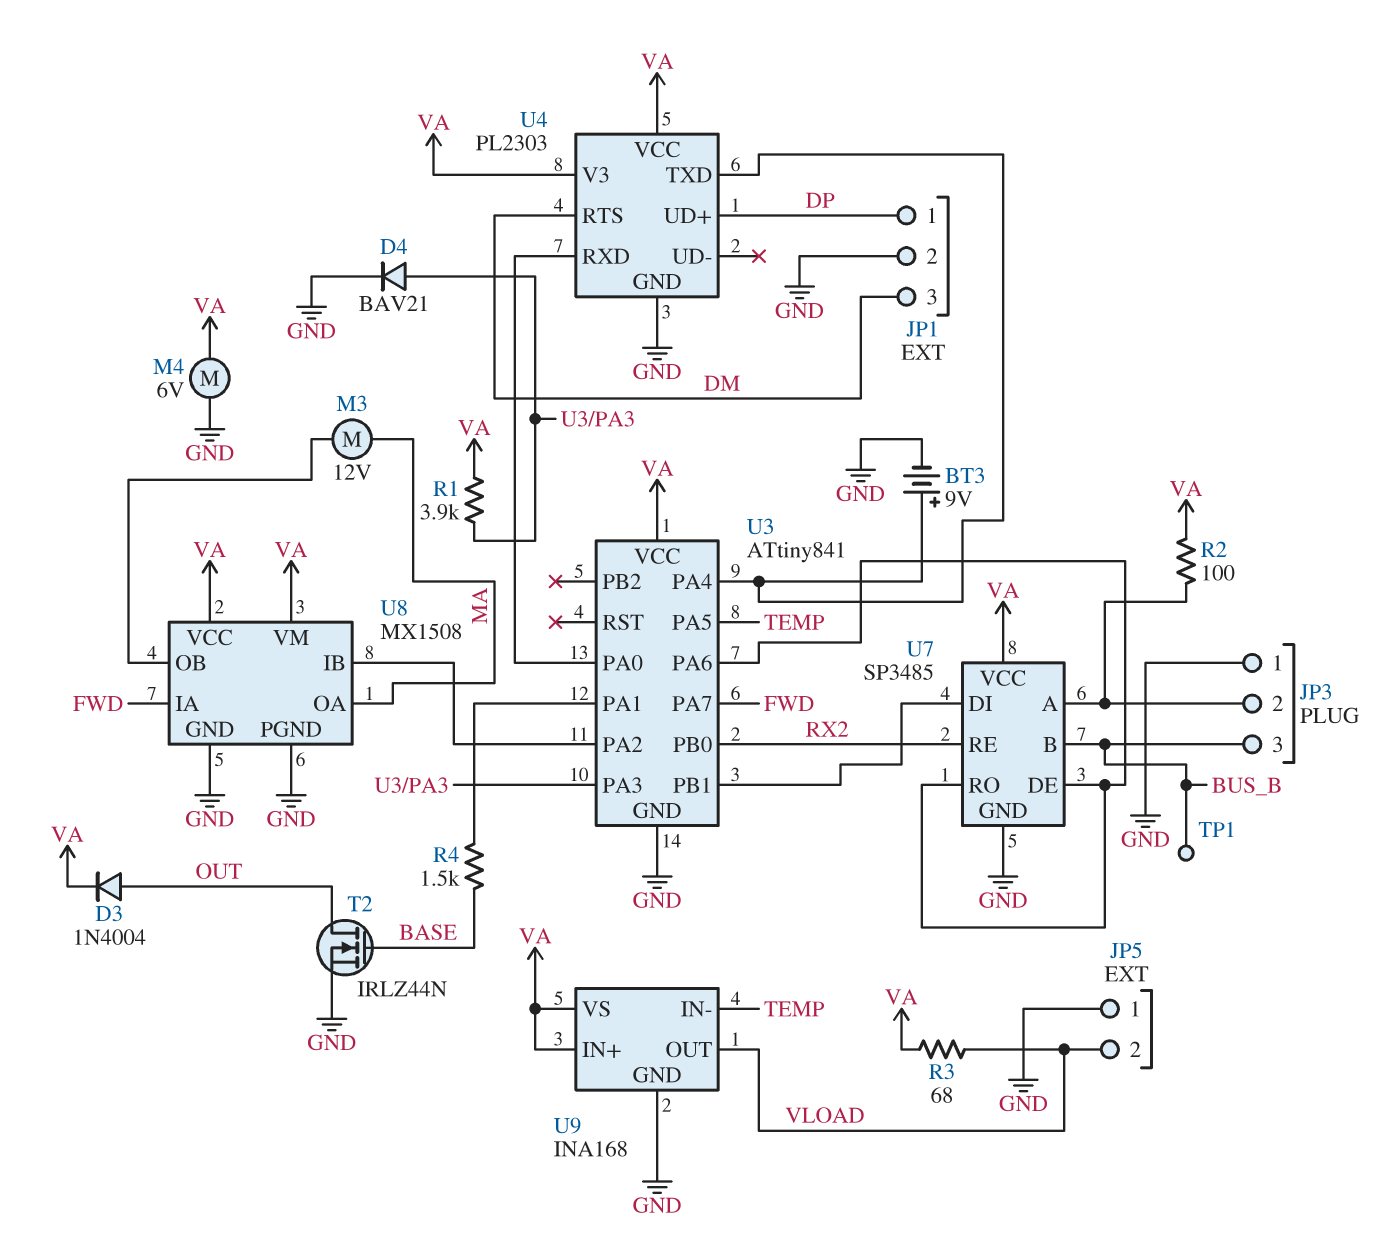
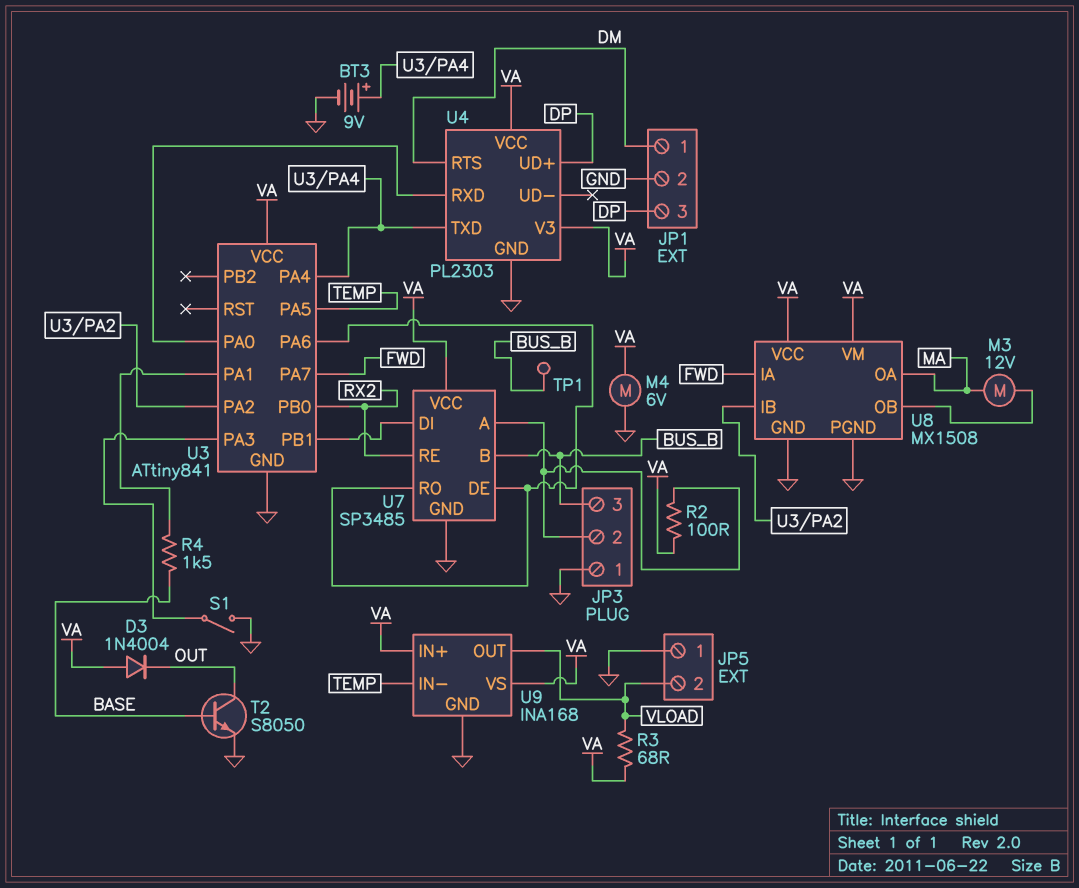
D3: diode 1N4004 (A OUT, K VA) -> diode 1N4004 (A VA, K OUT)
D4: diode BAV21 (A U3/PA3, K GND) -> none
JP1 pin 1: DP -> DM
JP1 pin 3: DM -> DP
R1: 3.9k (U3/PA3, VA) -> none
S1: none -> switch (GND, U3/PA3)
T2: NMOS IRLZ44N (G BASE, D OUT, S GND) -> NPN S8050 (B BASE, C OUT, E GND)

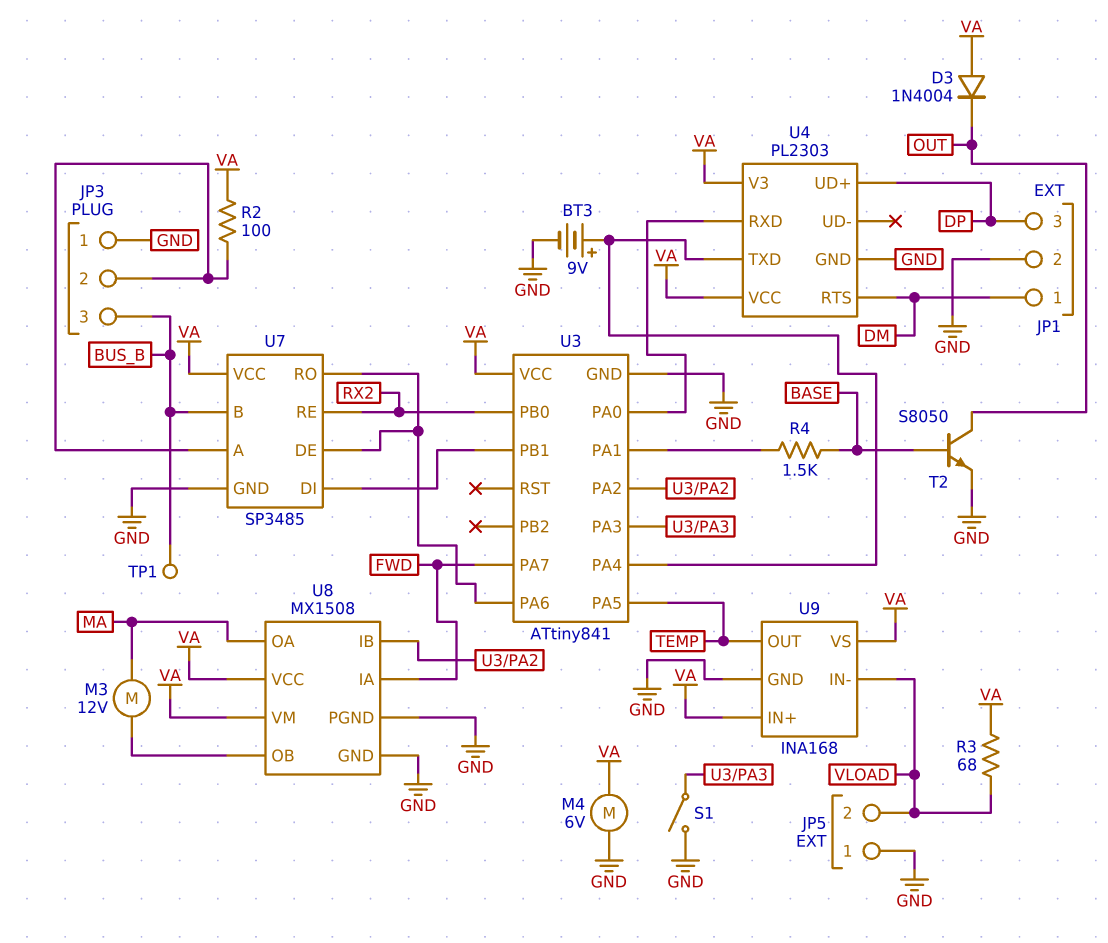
U9 pin IN-: TEMP -> VLOAD
U9 pin OUT: VLOAD -> TEMP

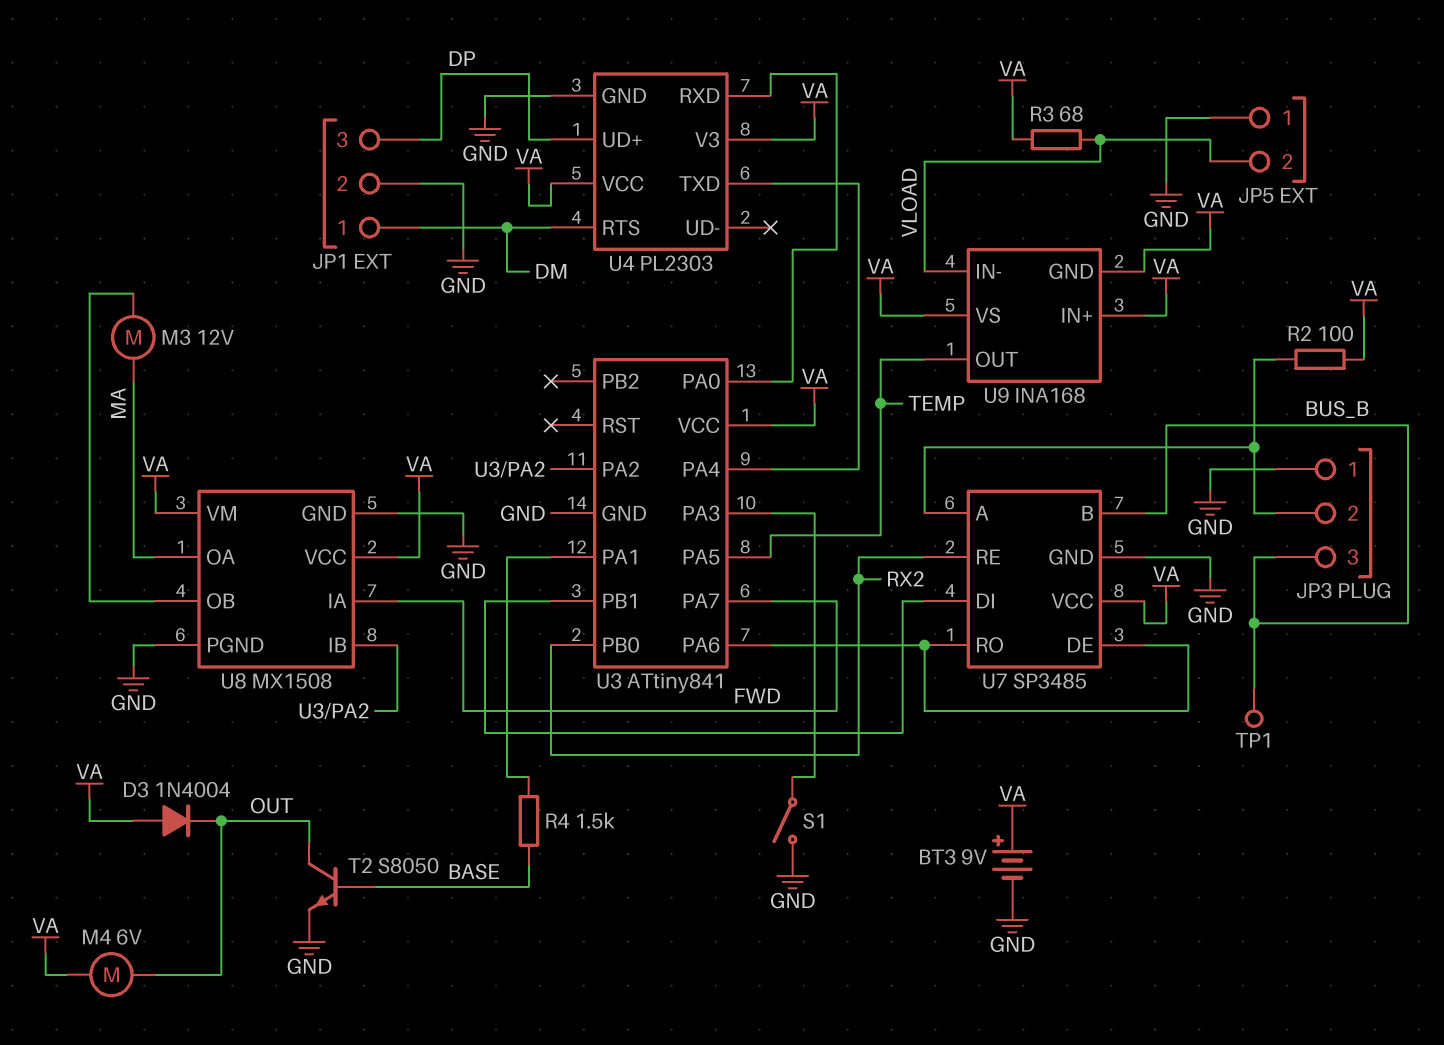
BT3: 9V (plus U3/PA4, minus GND) -> 9V (plus VA, minus GND)
M4: motor 6V (GND, VA) -> motor 6V (OUT, VA)
U9 pin GND: GND -> VA

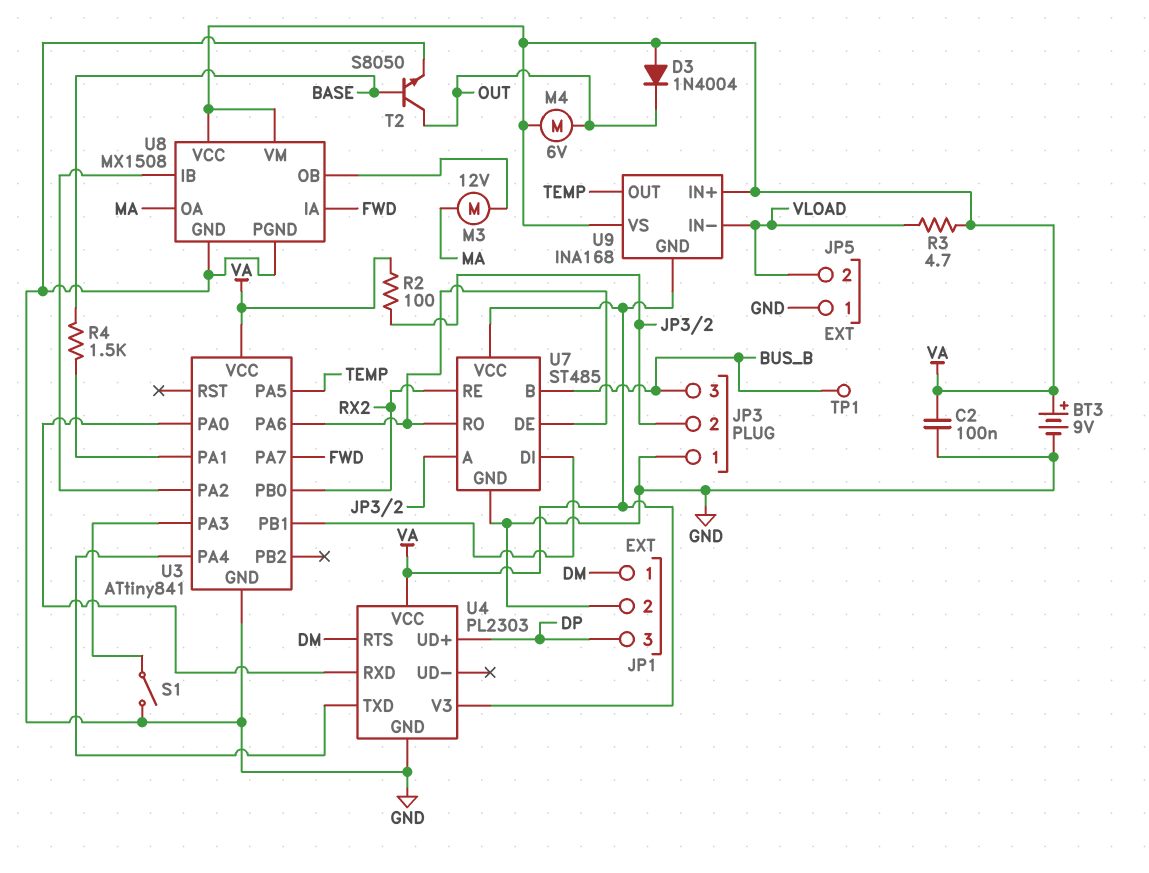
C2: none -> 100nF (GND, VA)
R3: 68 (VA, VLOAD) -> 4.7 (VA, VLOAD)
U7: SP3485 -> ST485

